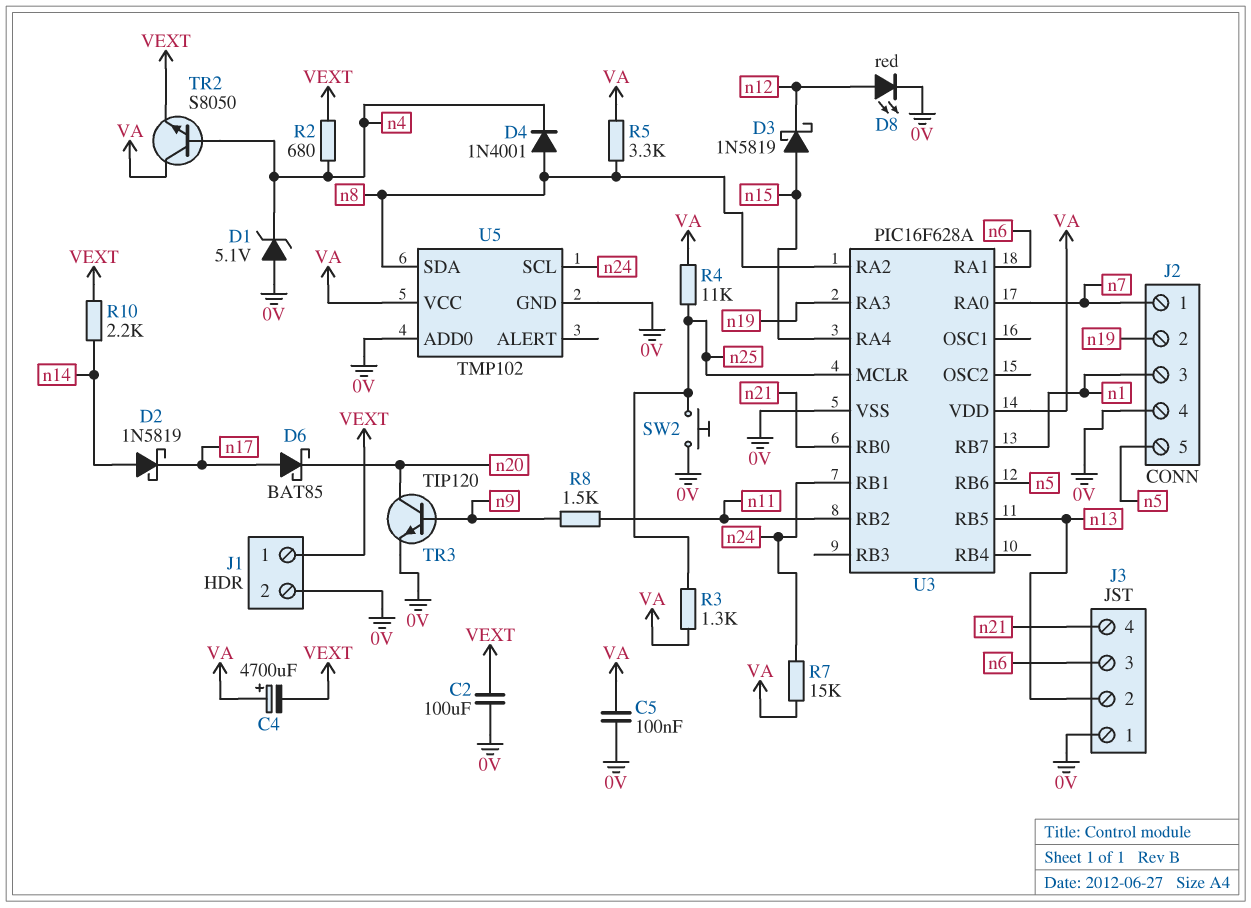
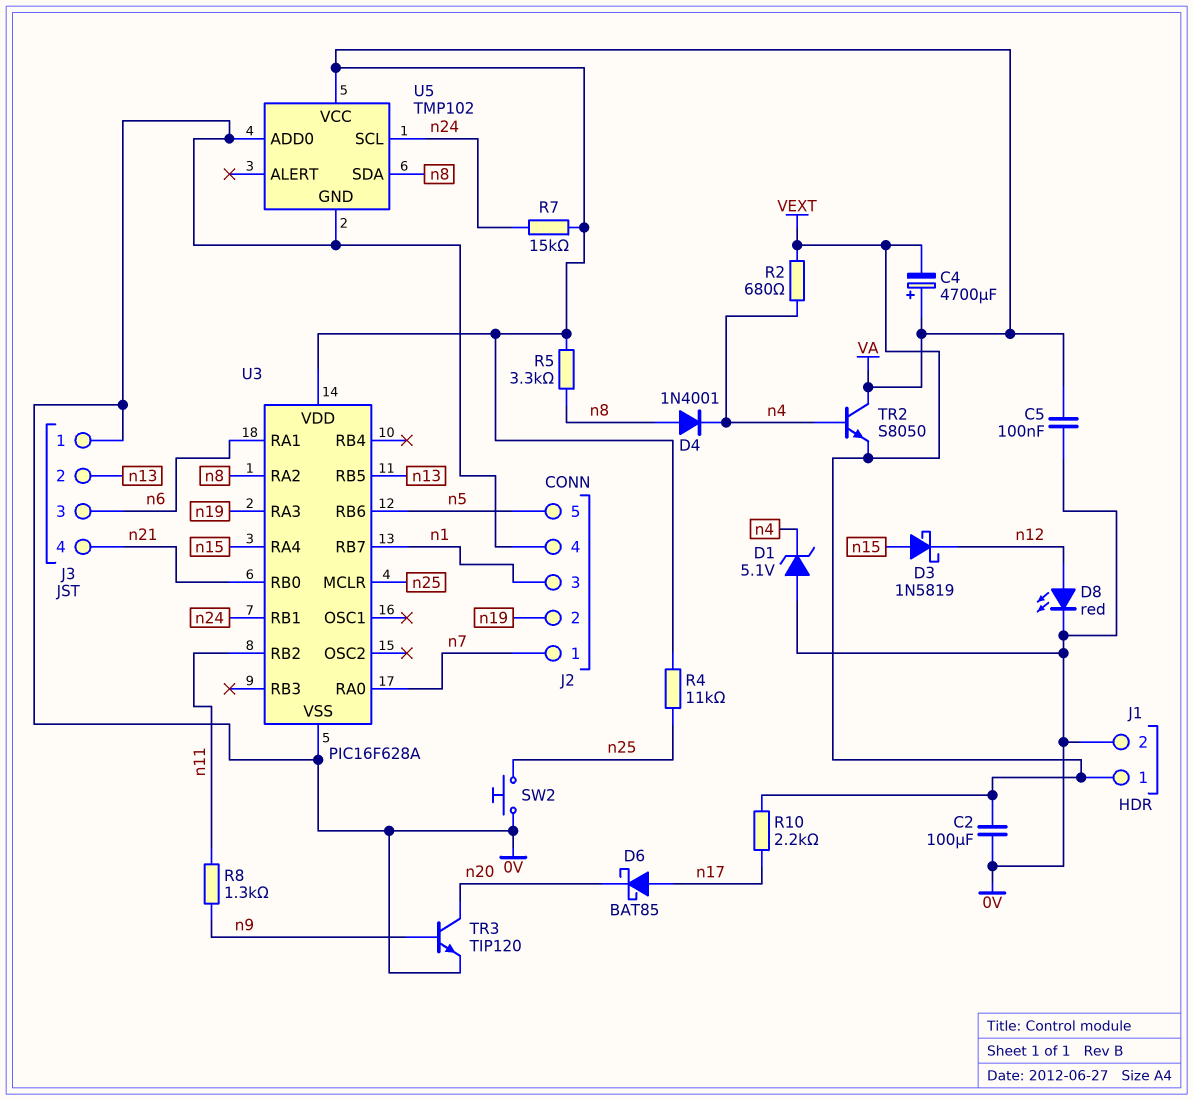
D2: schottky 1N5819 (A n14, K n17) -> none
R3: 1.3k (VA, n25) -> none
R8: 1.5k (n9, n11) -> 1.3k (n9, n11)
R10: 2.2k (VEXT, n14) -> 2.2k (VEXT, n17)

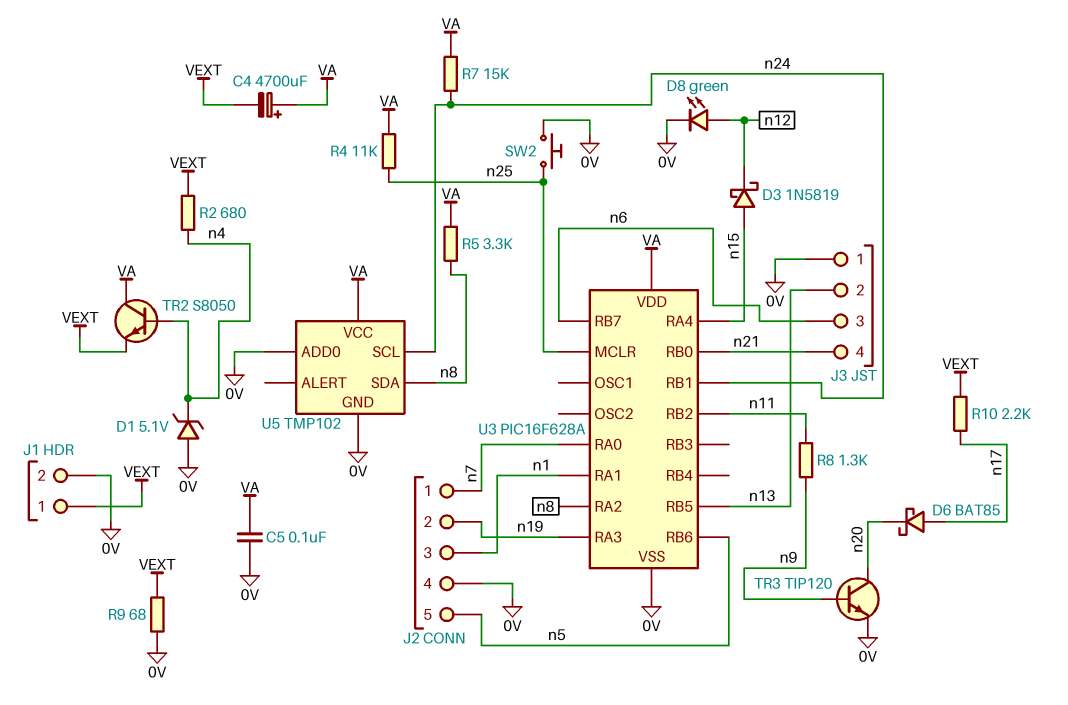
C2: 100uF (0V, VEXT) -> none
D4: diode 1N4001 (A n8, K n4) -> none
D8: LED red (A n12, K 0V) -> LED green (A n12, K 0V)
R9: none -> 68 (0V, VEXT)
U3 pin RA1: n6 -> n1
U3 pin RB7: n1 -> n6

